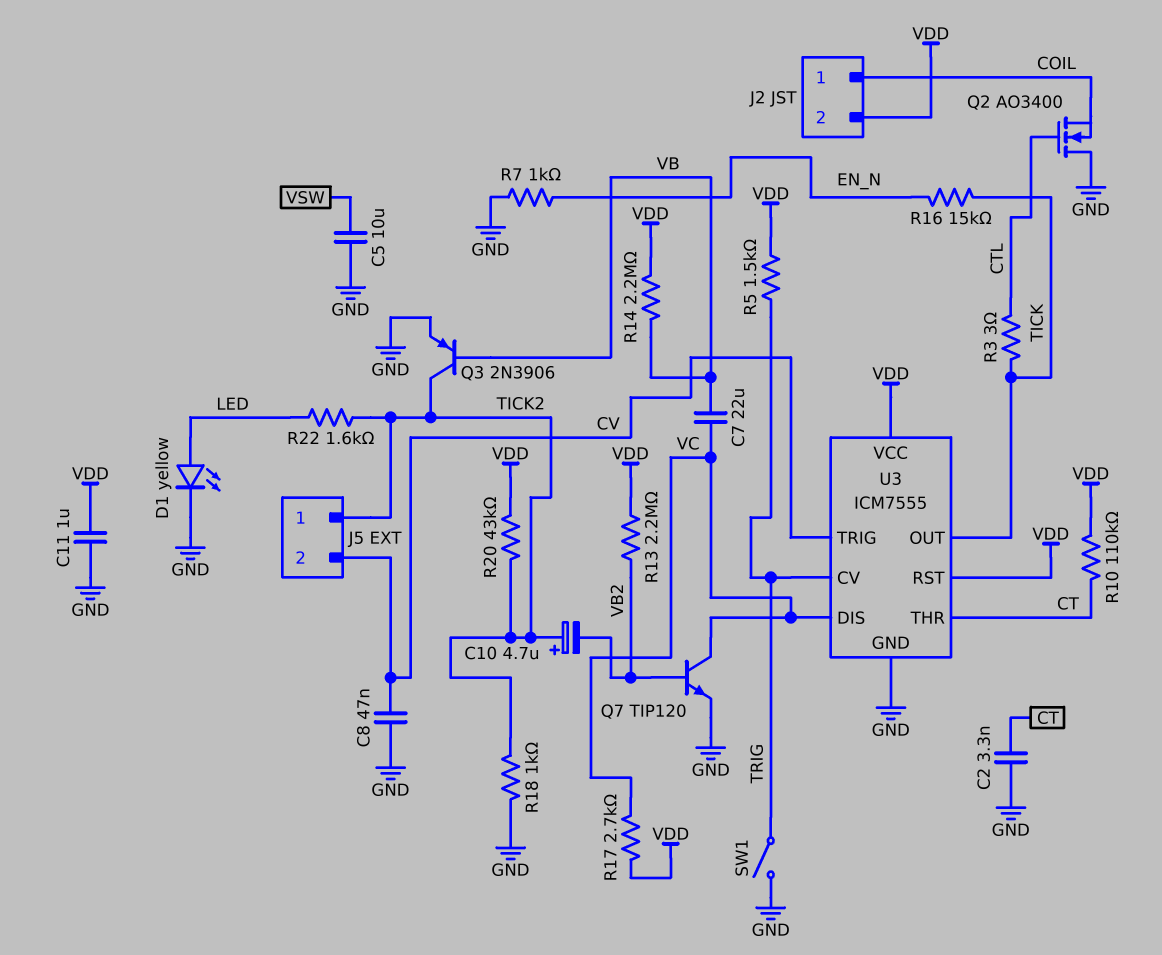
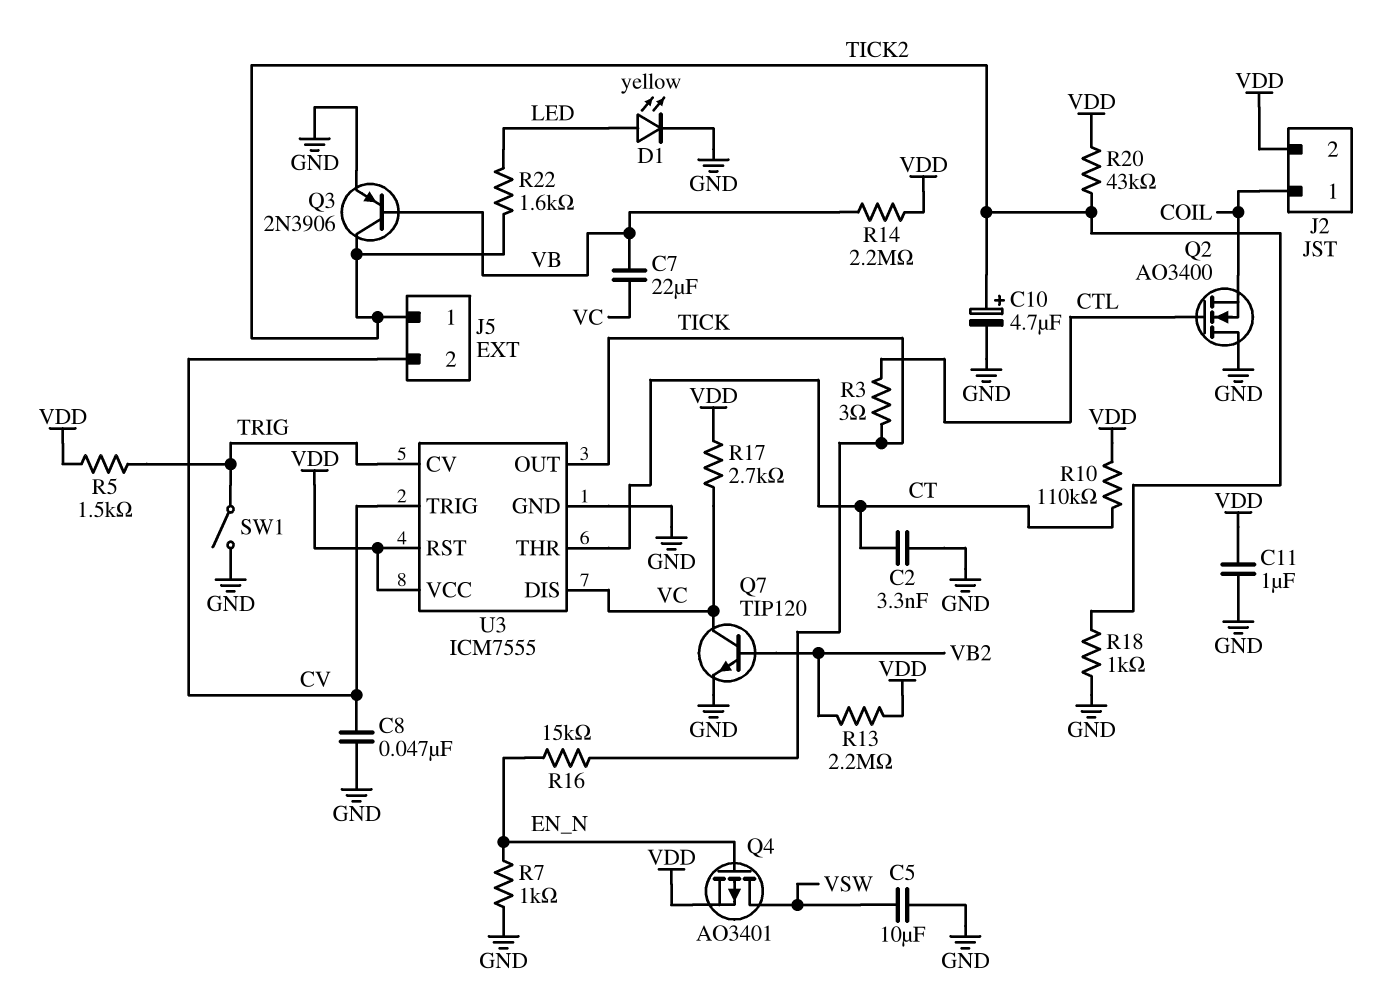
C10: 4.7uF (plus TICK2, minus VB2) -> 4.7uF (plus TICK2, minus GND)
Q4: none -> PMOS AO3401 (G EN_N, D VSW, S VDD)

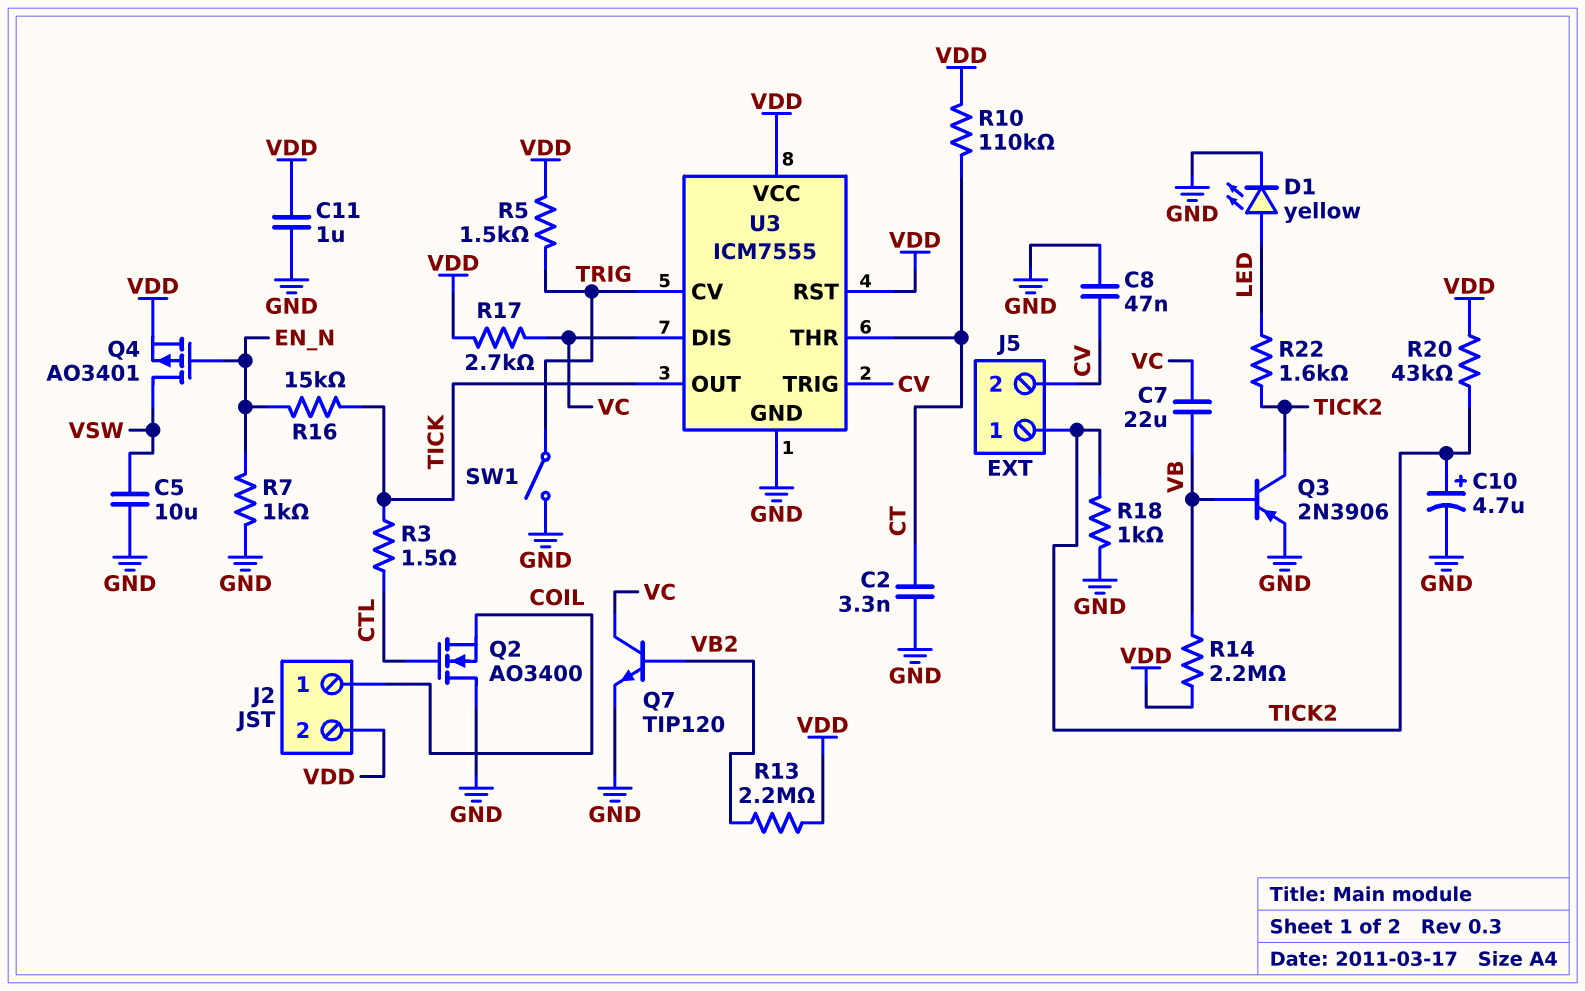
R3: 3 (CTL, TICK) -> 1.5 (CTL, TICK)

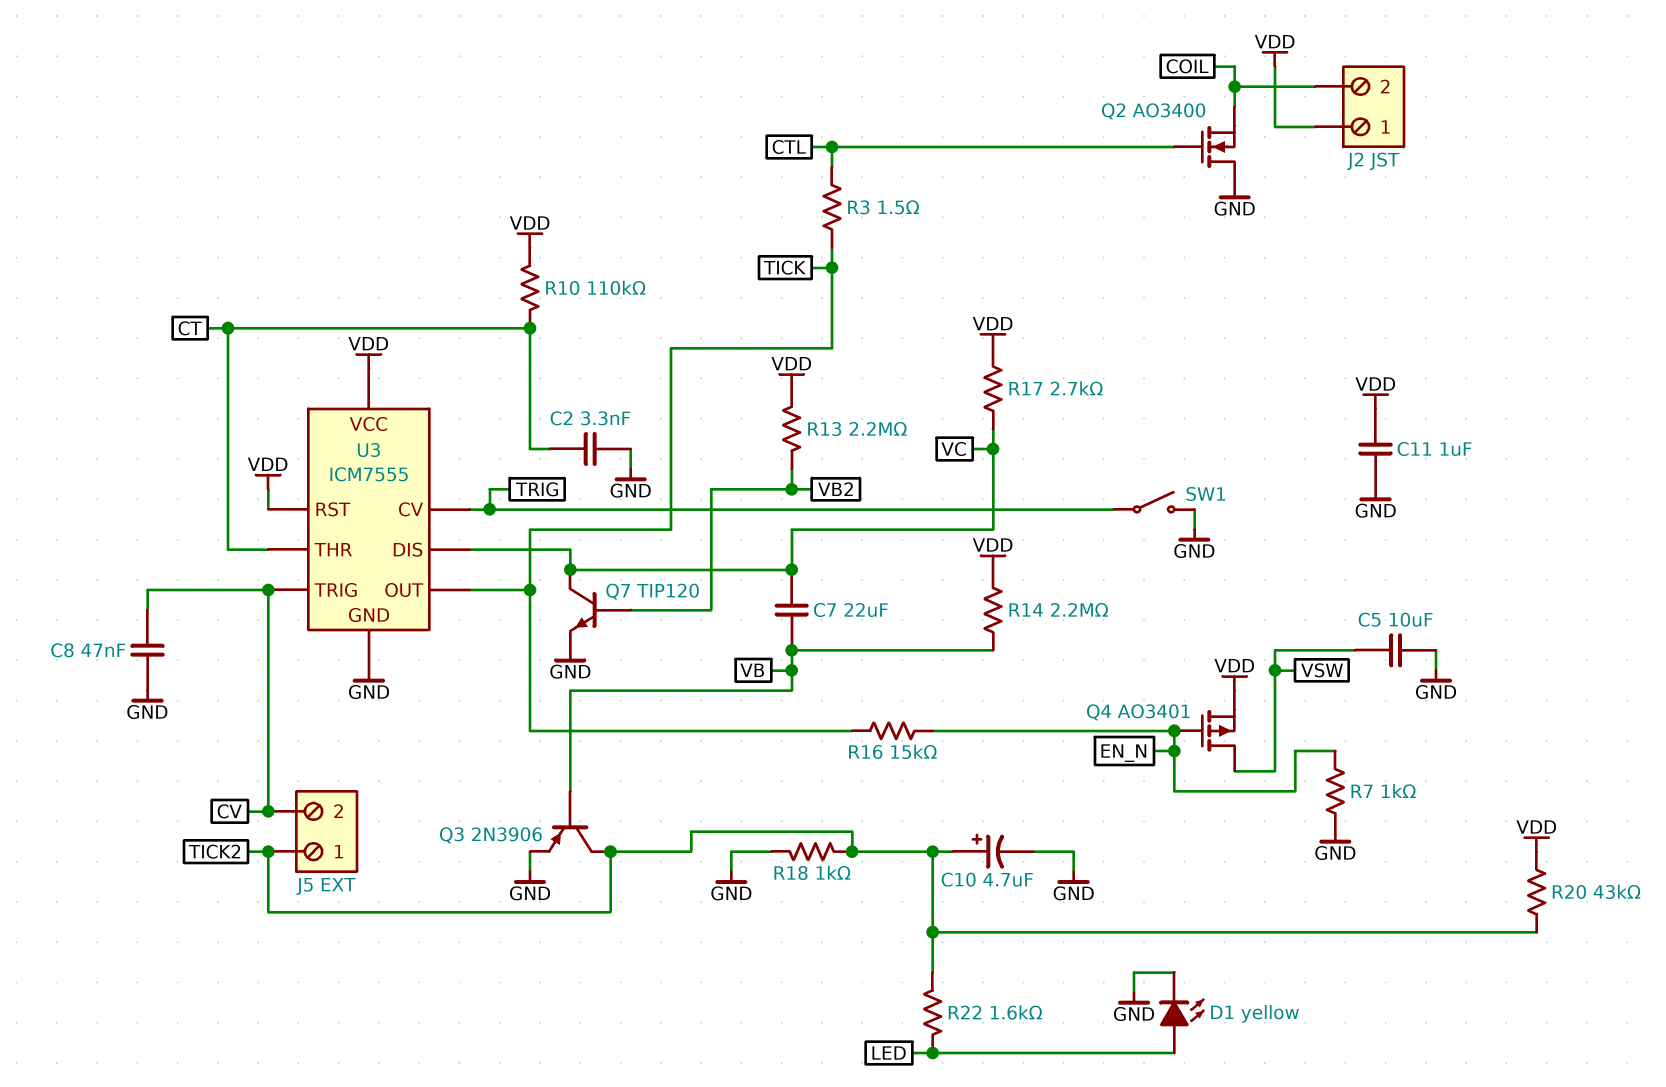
J2 pin 1: COIL -> VDD
J2 pin 2: VDD -> COIL
R5: 1.5k (TRIG, VDD) -> none

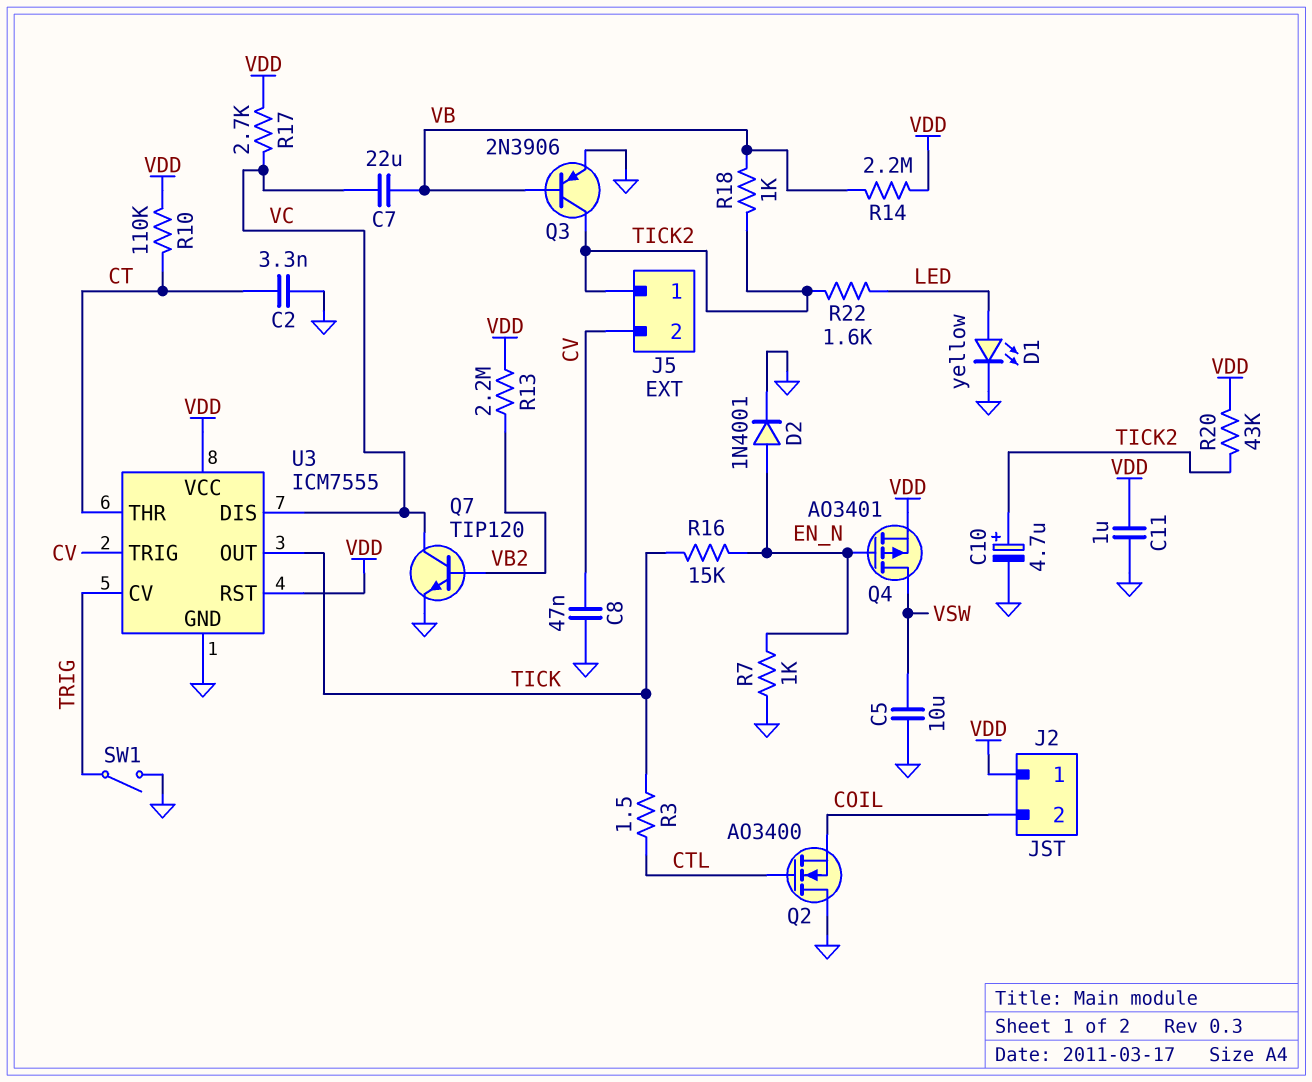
D2: none -> diode 1N4001 (A EN_N, K GND)
R18: 1k (GND, TICK2) -> 1k (TICK2, VB)

